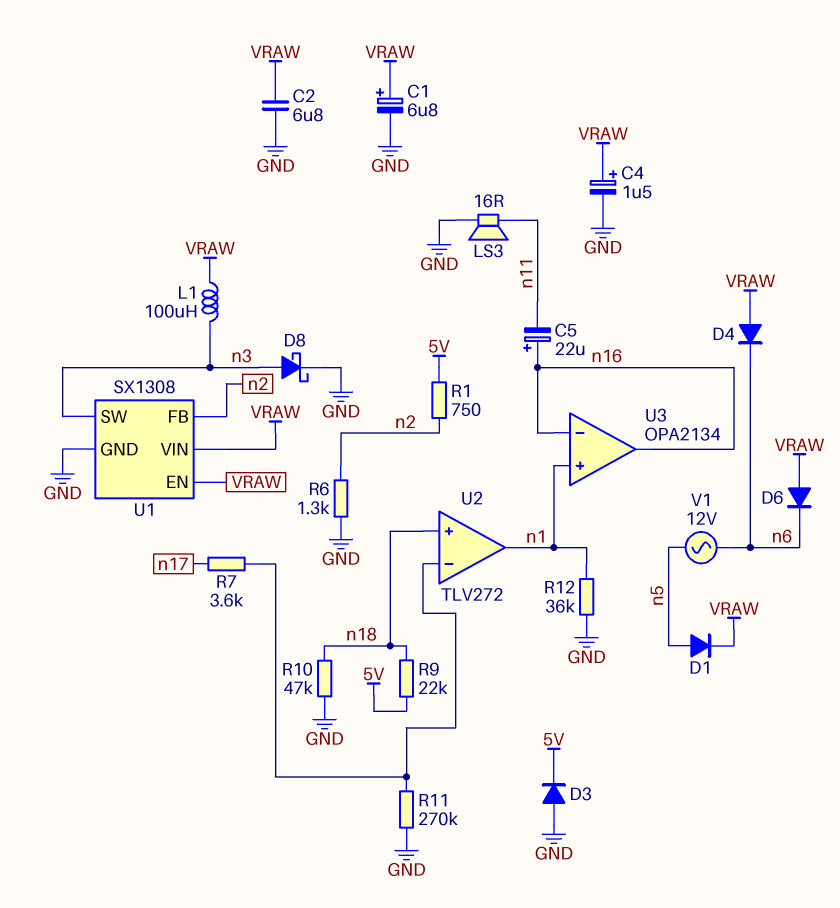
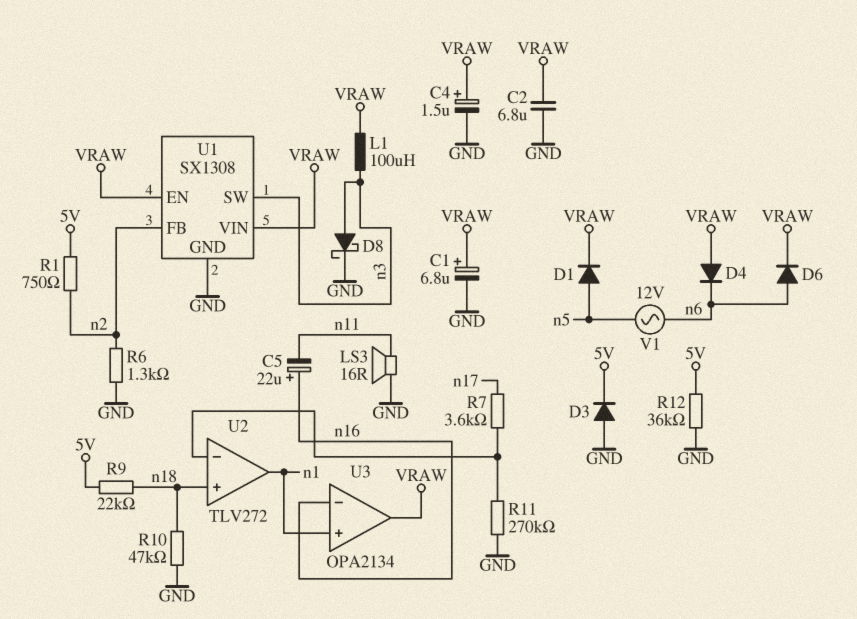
D6: diode (A VRAW, K n6) -> diode (A n6, K VRAW)
R12: 36k (GND, n1) -> 36k (5V, GND)
U3 pin out: n16 -> VRAW

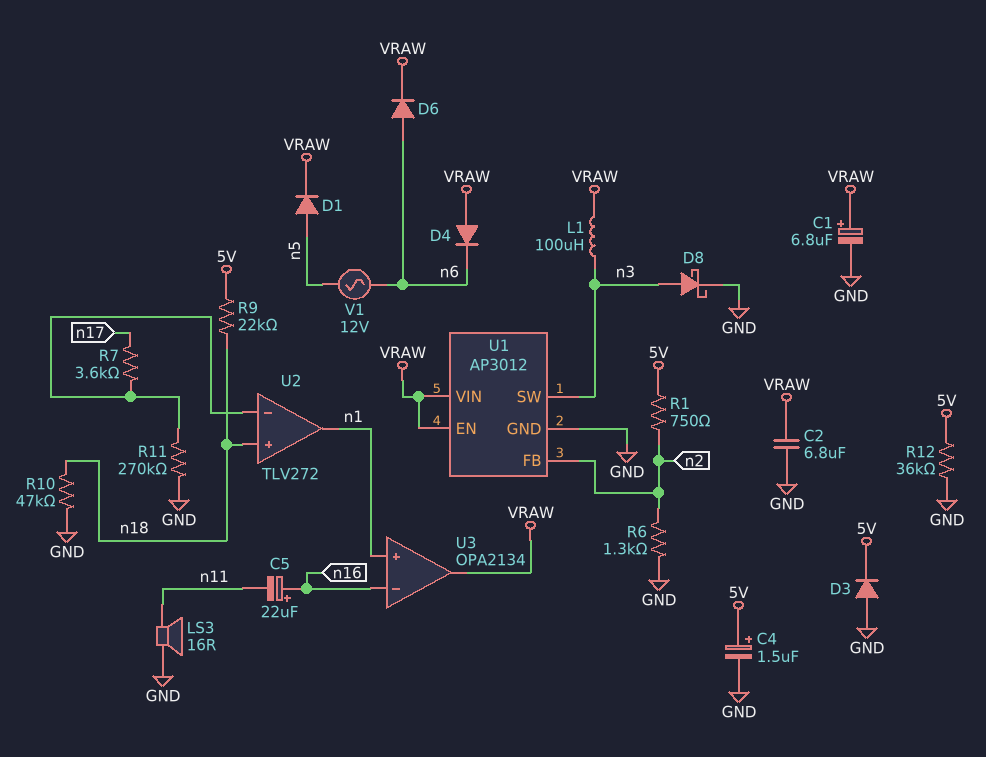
C4: 1.5uF (plus VRAW, minus GND) -> 1.5uF (plus 5V, minus GND)
U1: SX1308 -> AP3012

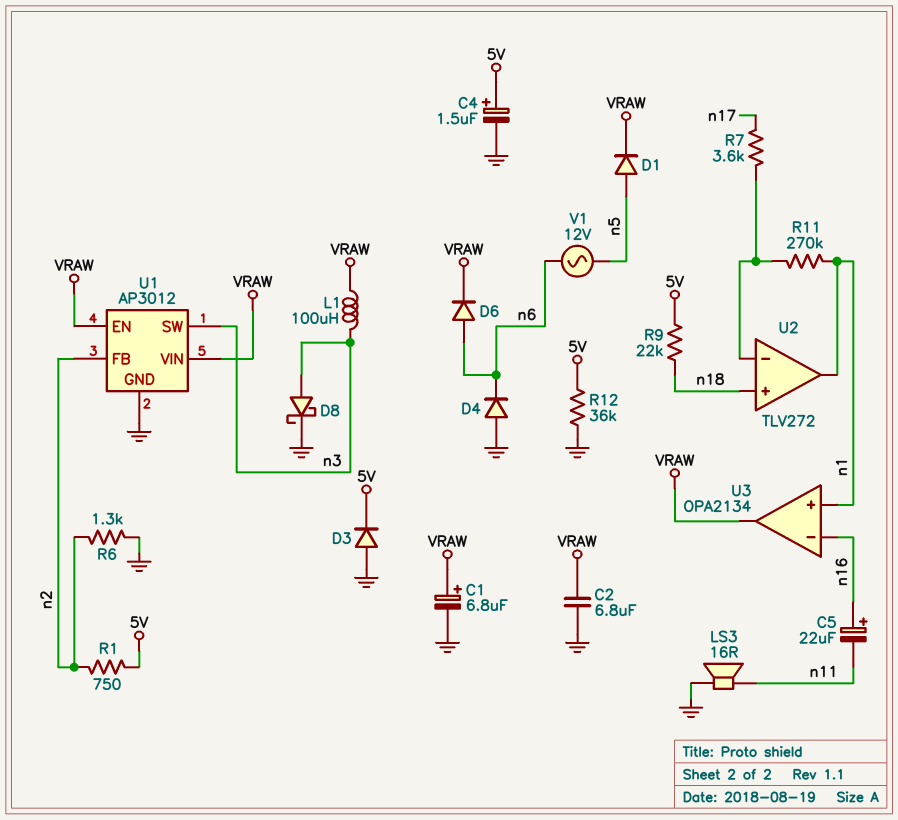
D4: diode (A VRAW, K n6) -> diode (A GND, K n6)
R10: 47k (GND, n18) -> none
R11: 270k (GND, U2/in-) -> 270k (U2/in-, n1)

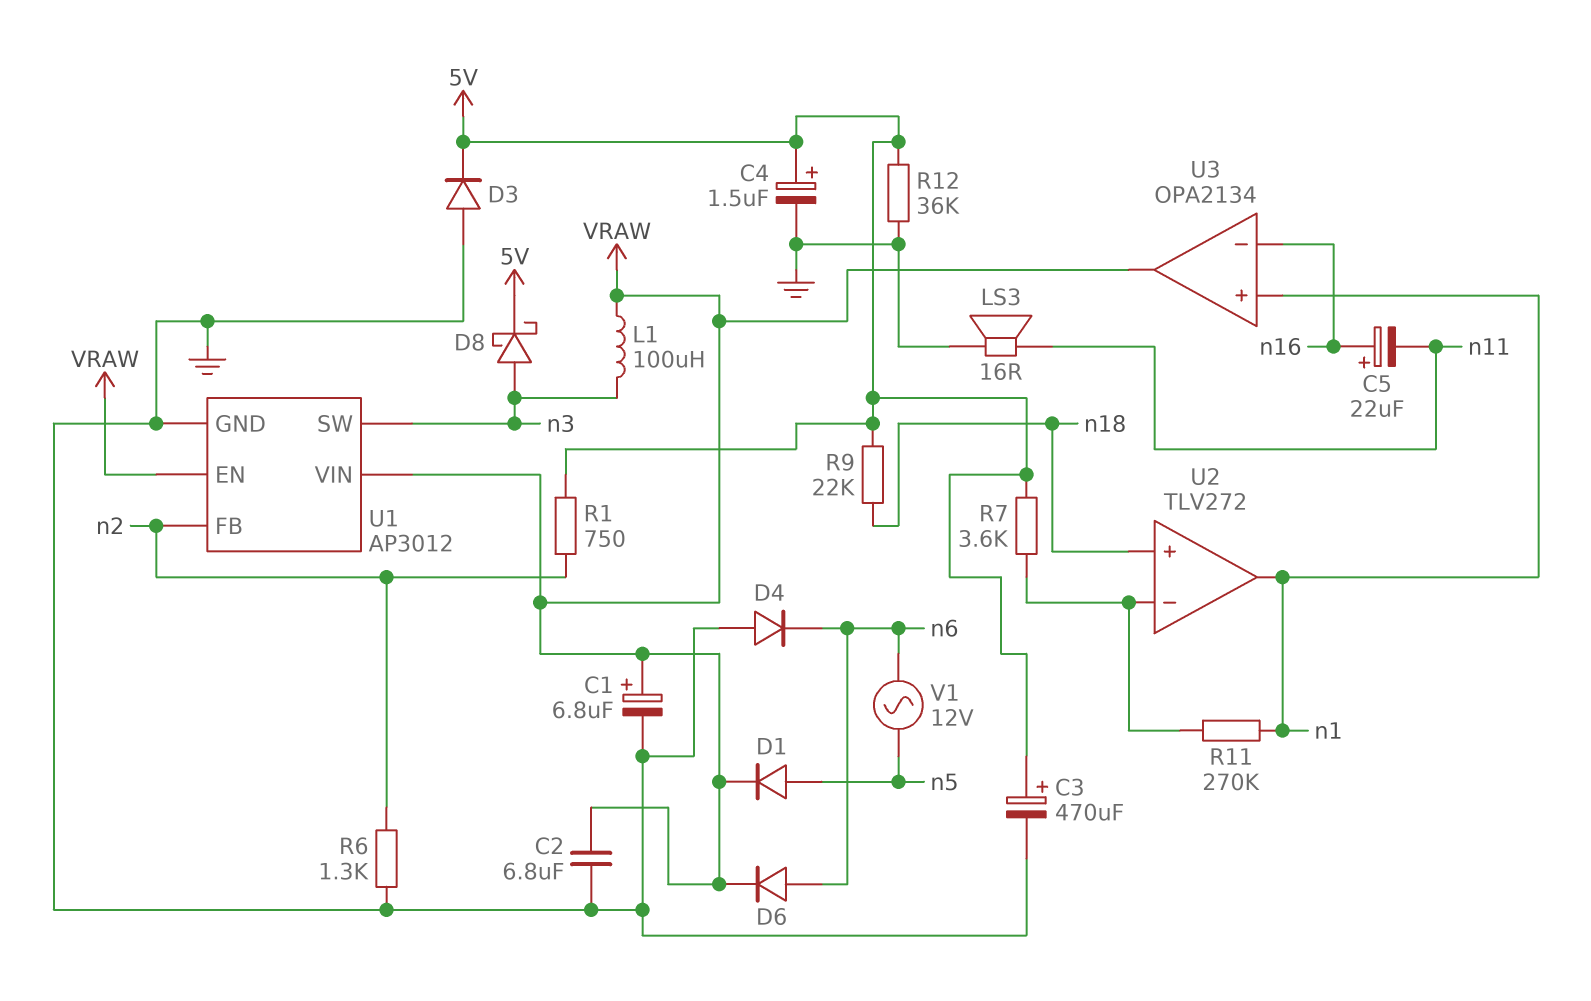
C3: none -> 470uF (plus 5V, minus GND)
D8: schottky (A n3, K GND) -> schottky (A n3, K 5V)
R7: 3.6k (U2/in-, n17) -> 3.6k (5V, U2/in-)

